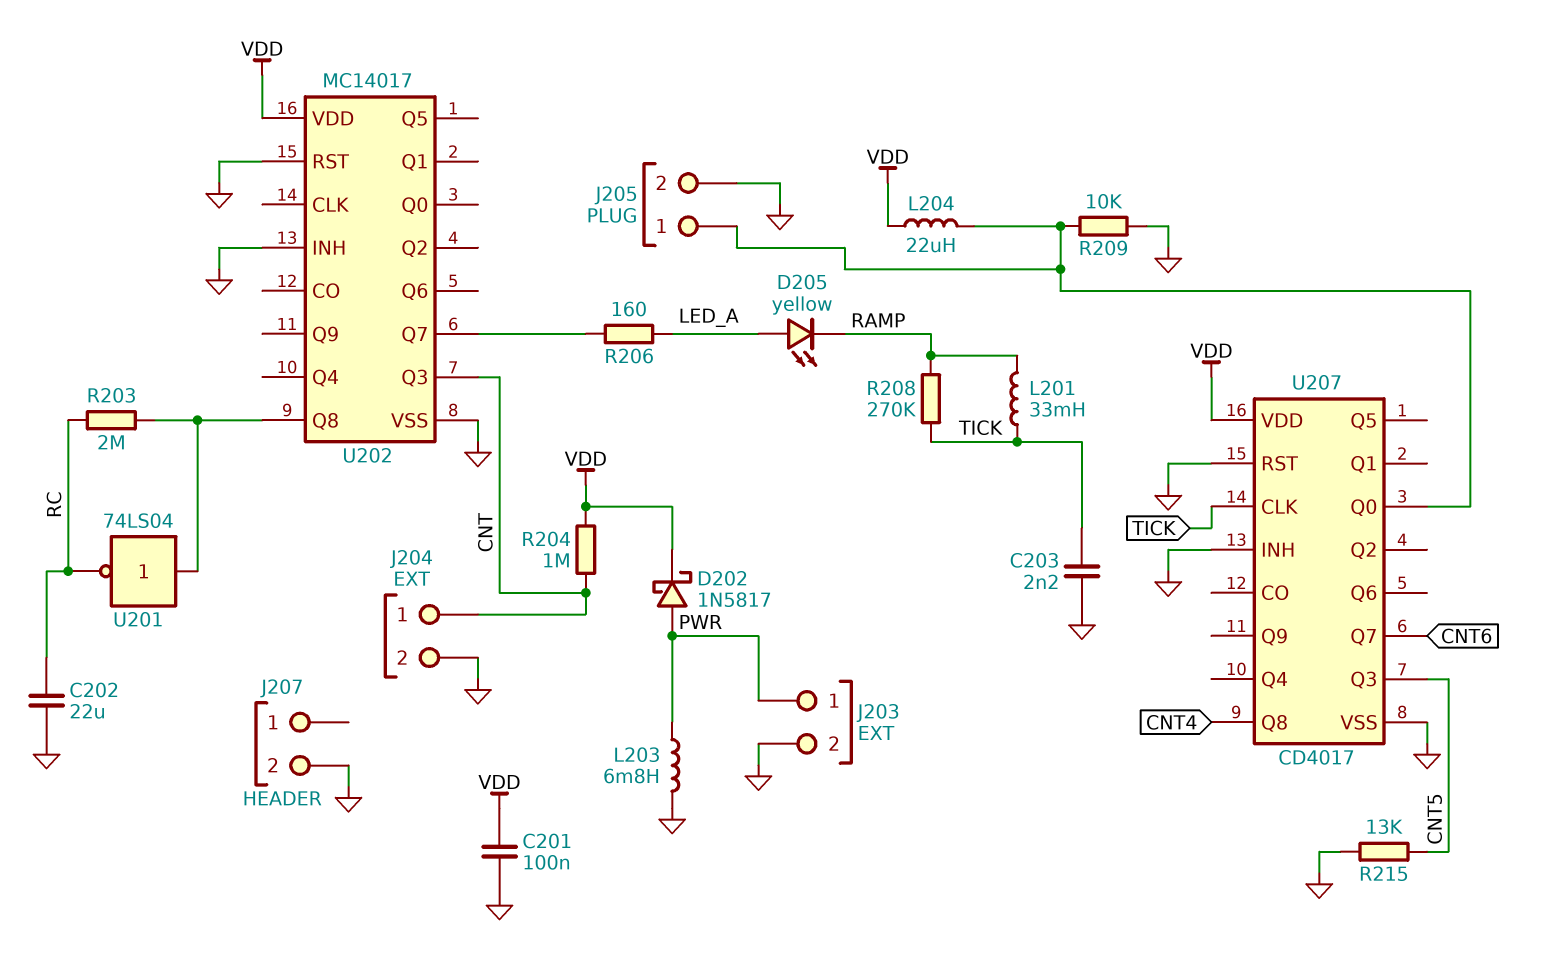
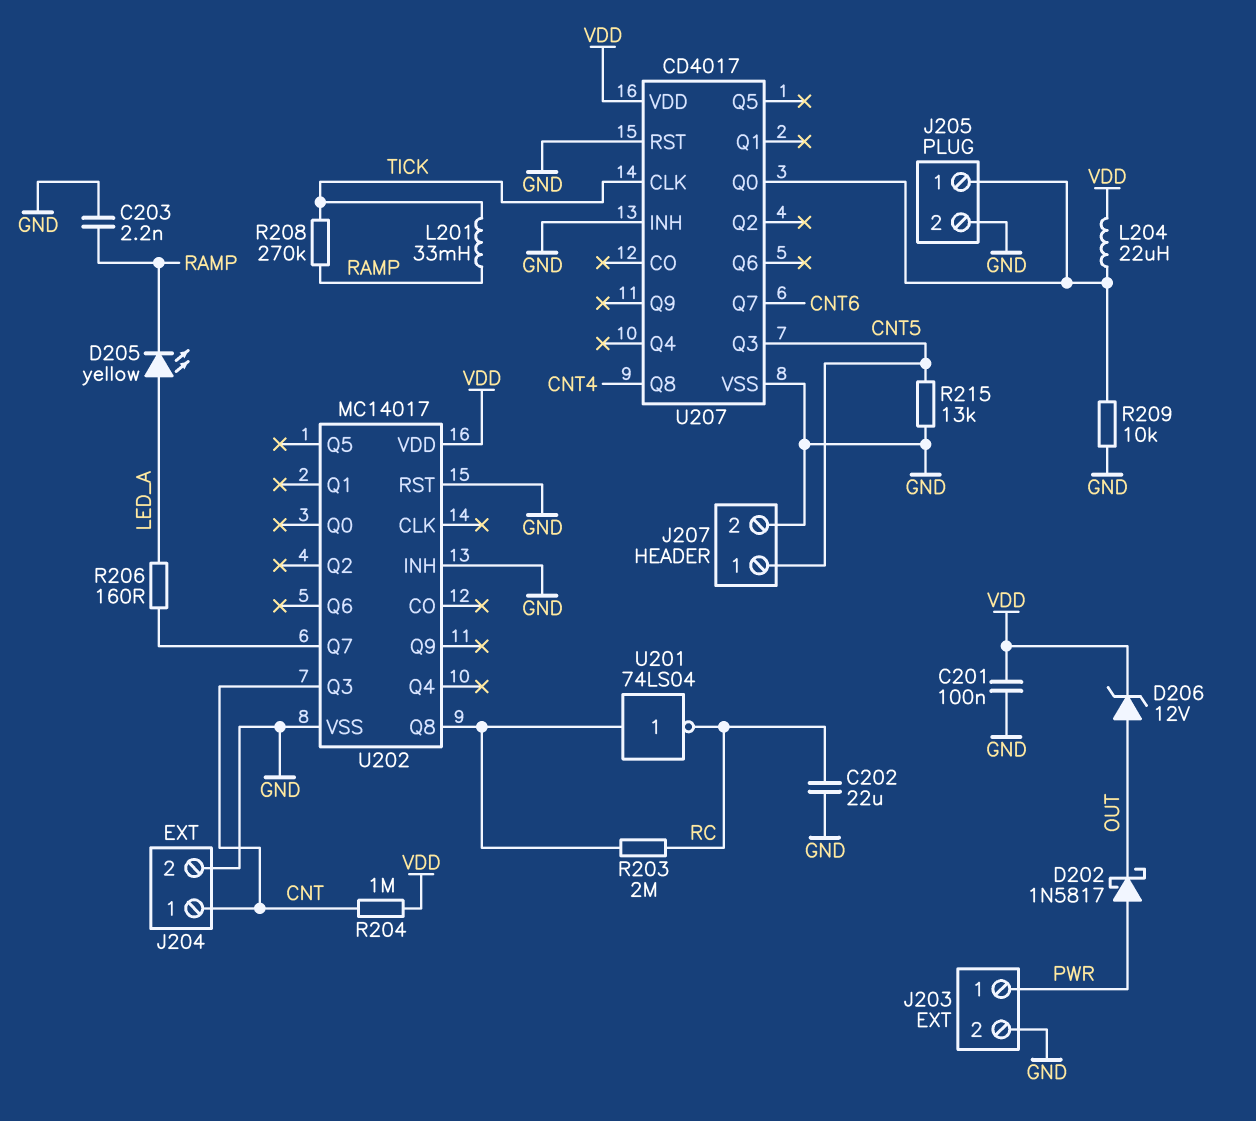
C203: 2.2nF (GND, TICK) -> 2.2nF (GND, RAMP)
D202: schottky 1N5817 (A PWR, K VDD) -> schottky 1N5817 (A PWR, K OUT)
D206: none -> zener 12V (A OUT, K VDD)
J207 pin 1: none -> CNT5
L203: 6.8mH (GND, PWR) -> none

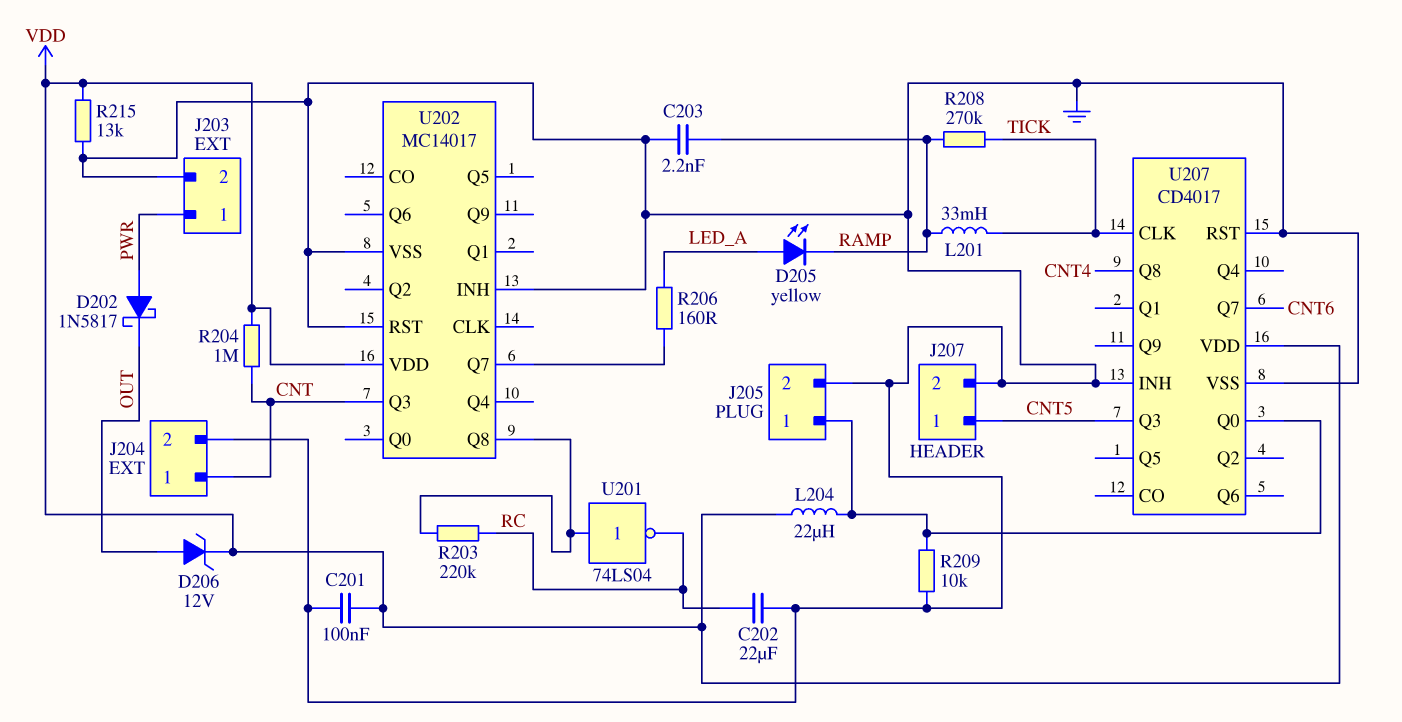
R203: 2M (RC, U202/Q8) -> 220k (RC, U202/Q8)
R215: 13k (CNT5, GND) -> 13k (GND, VDD)

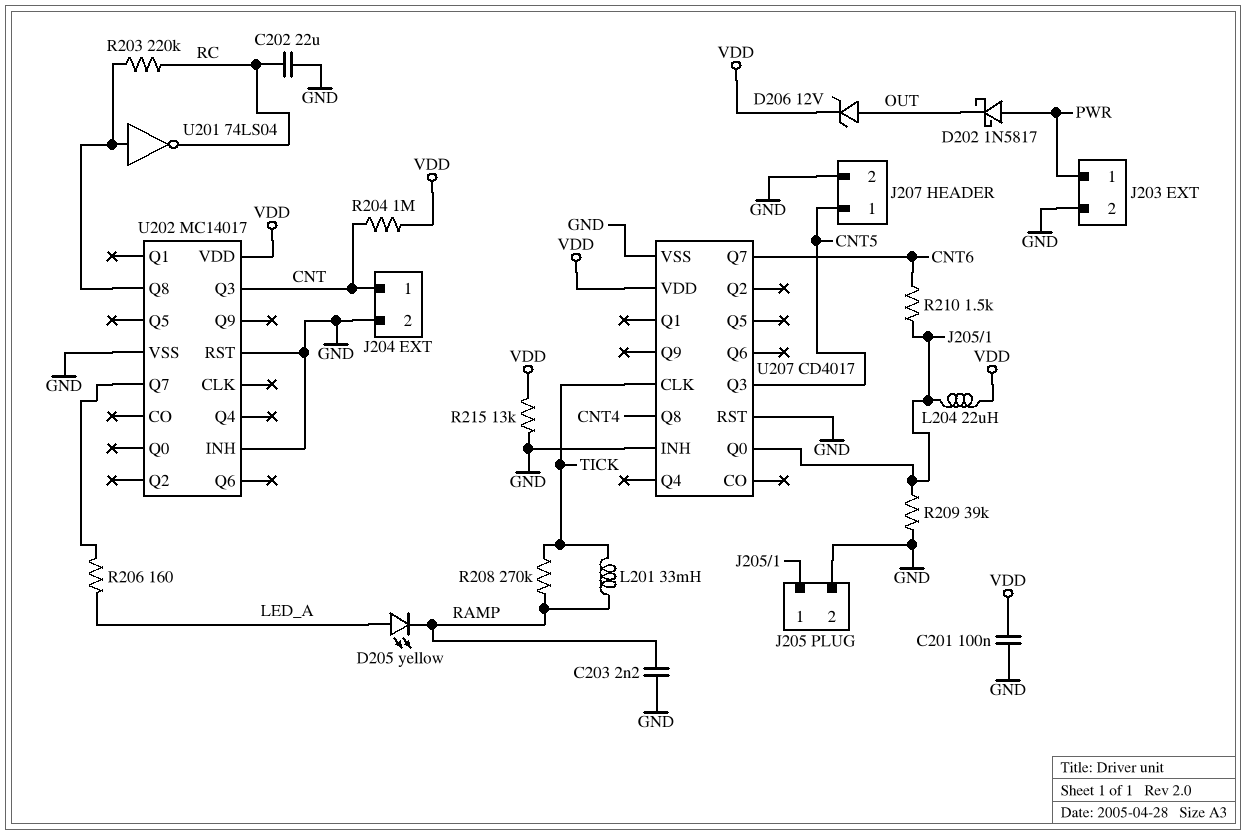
R209: 10k (GND, J205/1) -> 39k (GND, J205/1)
R210: none -> 1.5k (CNT6, J205/1)

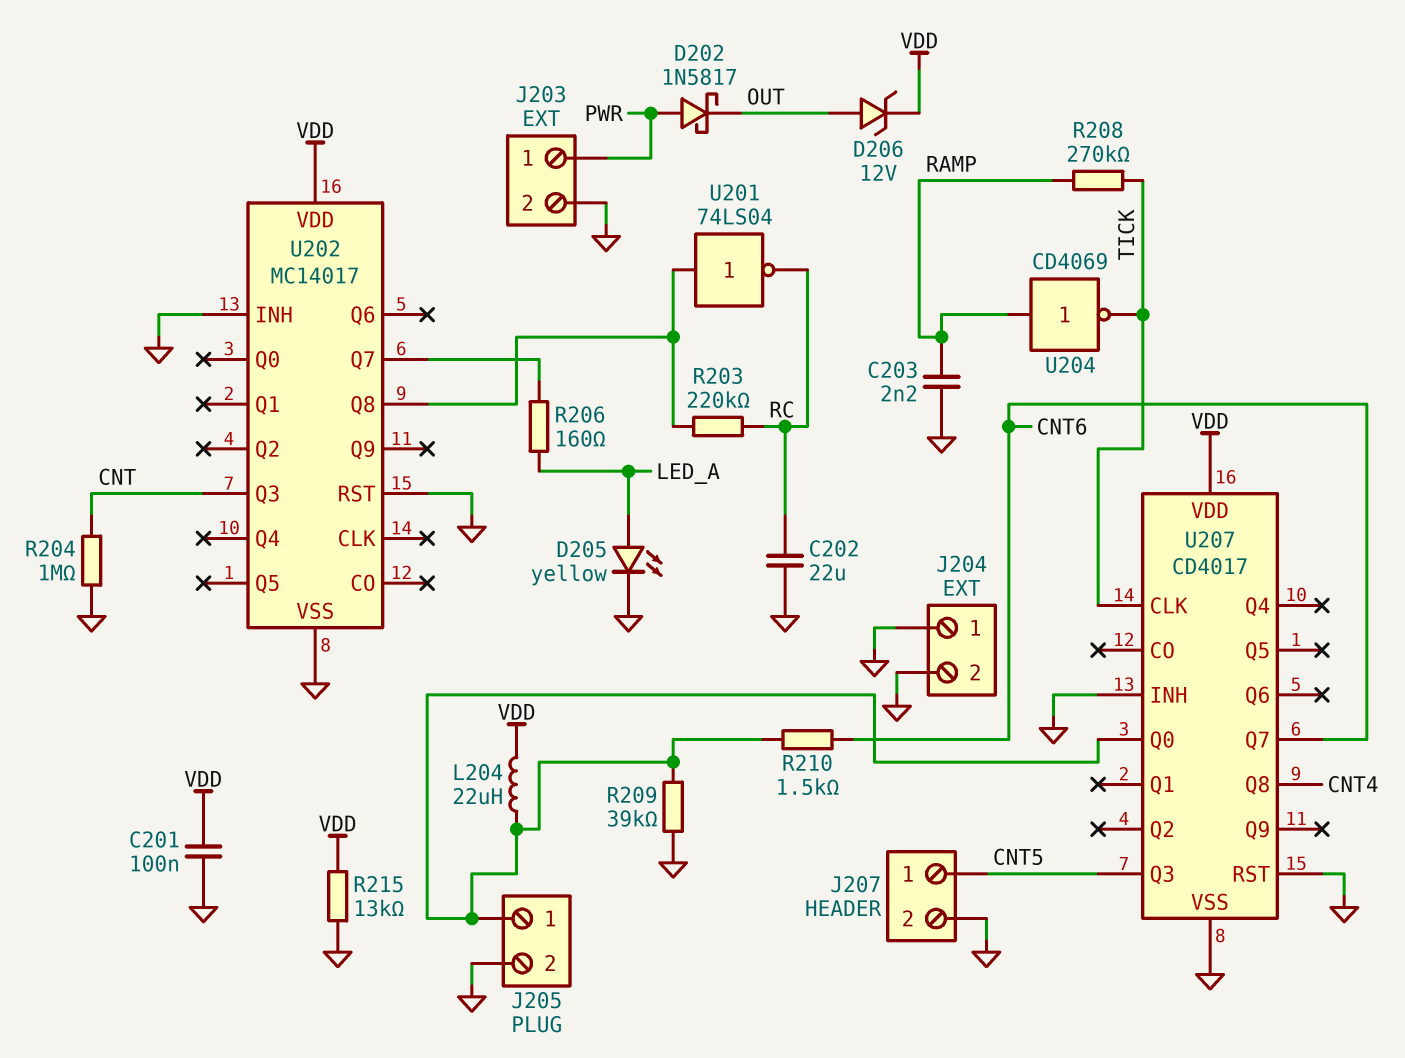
D205: LED yellow (A LED_A, K RAMP) -> LED yellow (A LED_A, K GND)
J204 pin 1: CNT -> GND
L201: 33mH (RAMP, TICK) -> none
R204: 1M (CNT, VDD) -> 1M (CNT, GND)
U204: none -> NOT CD4069 (in RAMP, out TICK)

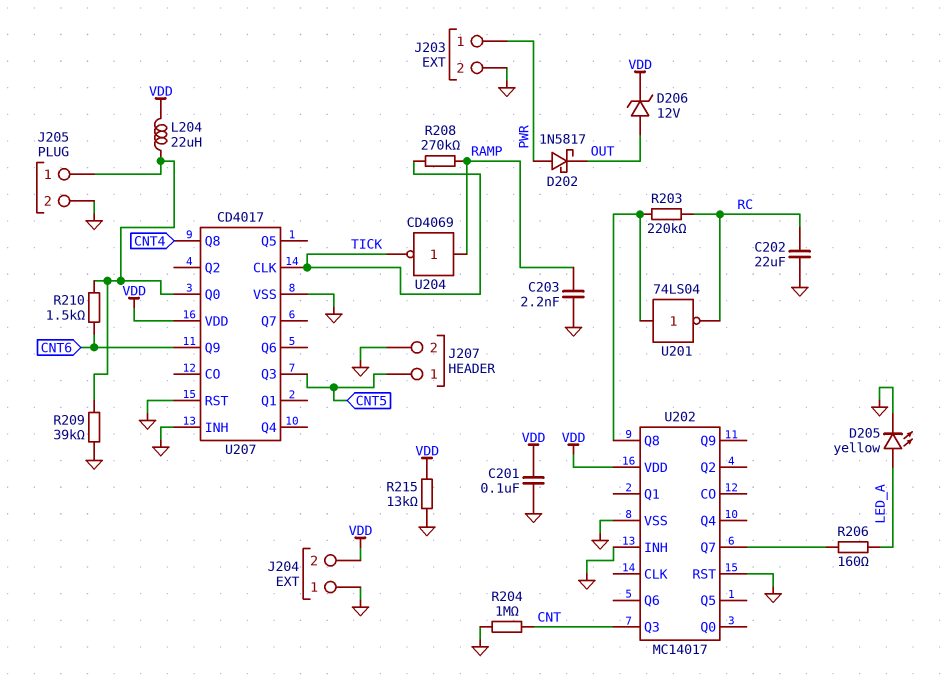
J204 pin 2: GND -> VDD
U207 pin Q7: CNT6 -> none
U207 pin Q9: none -> CNT6

